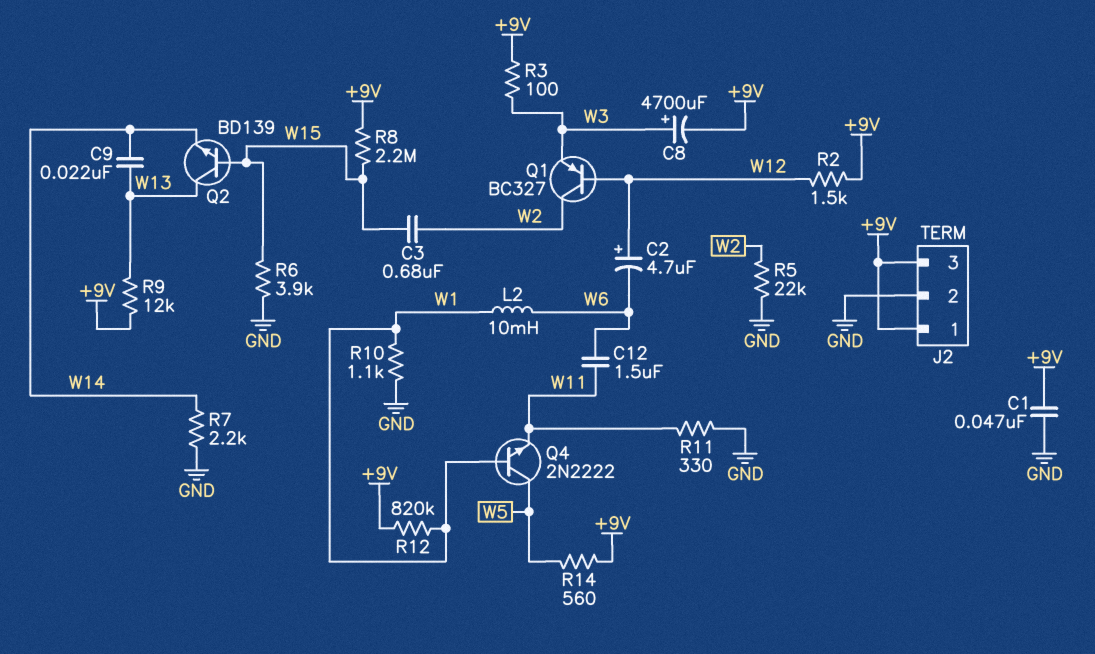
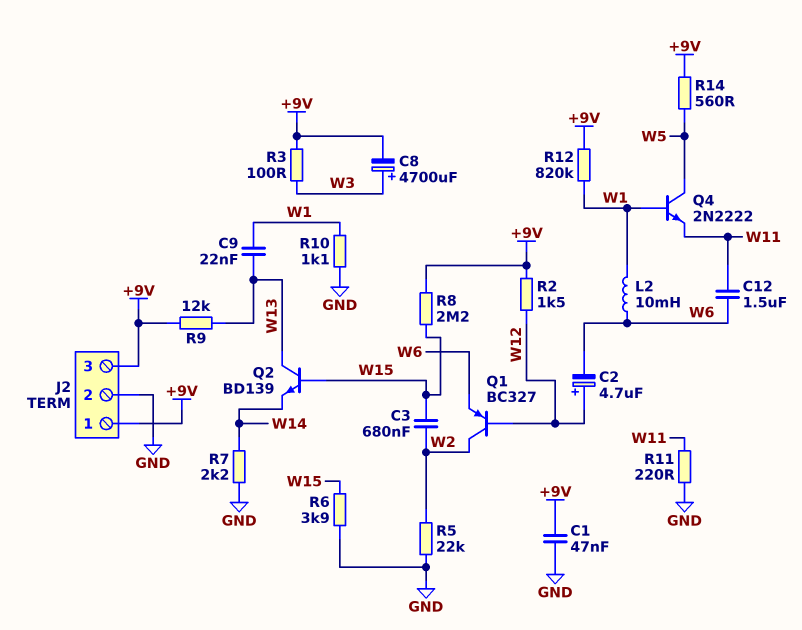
C9: 22nF (W13, W14) -> 22nF (W1, W13)
Q1: PNP BC327 (B W12, C W2, E W3) -> PNP BC327 (B W12, C W2, E W6)
R11: 330 (GND, W11) -> 220 (GND, W11)

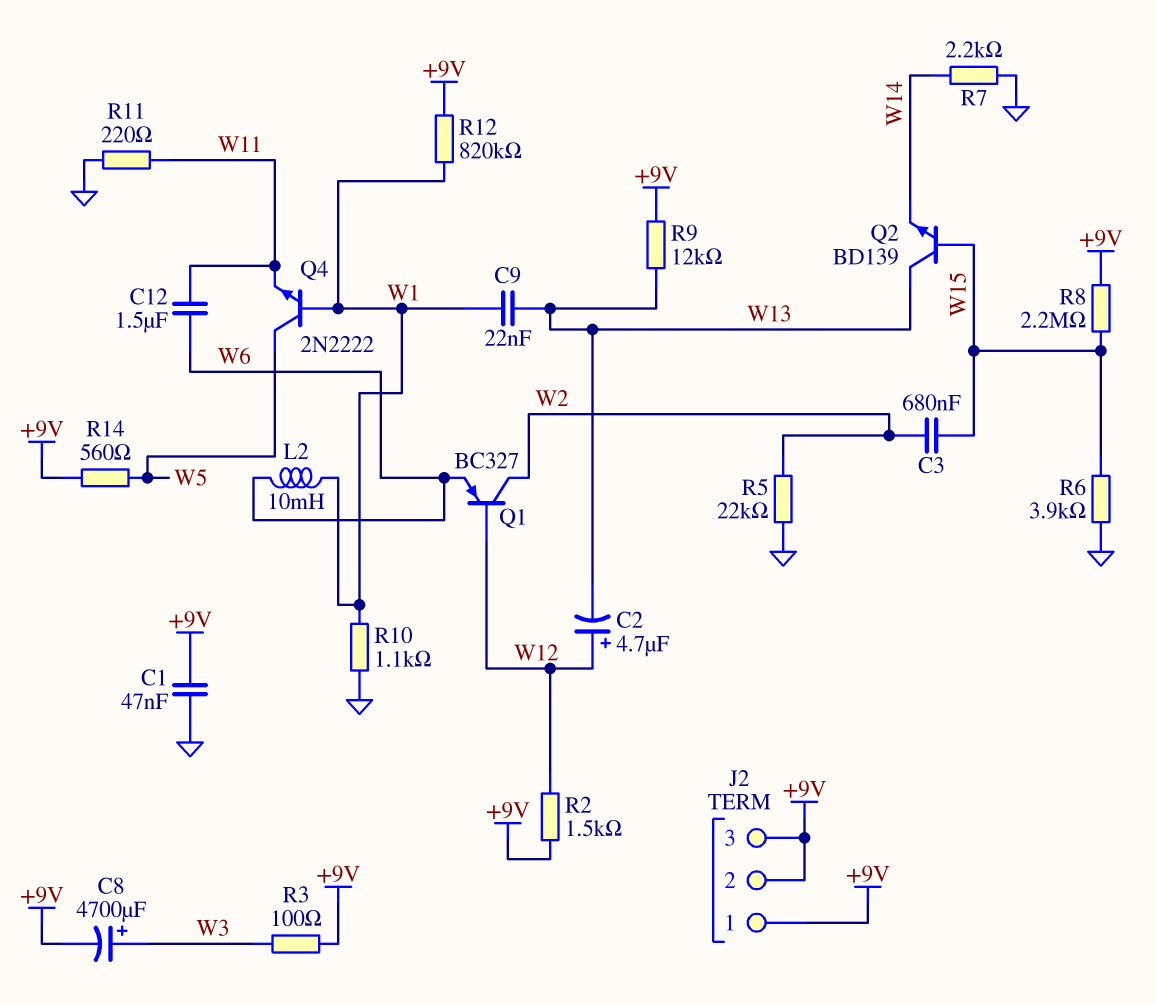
C2: 4.7uF (plus W12, minus W6) -> 4.7uF (plus W12, minus W13)
J2 pin 2: GND -> +9V

